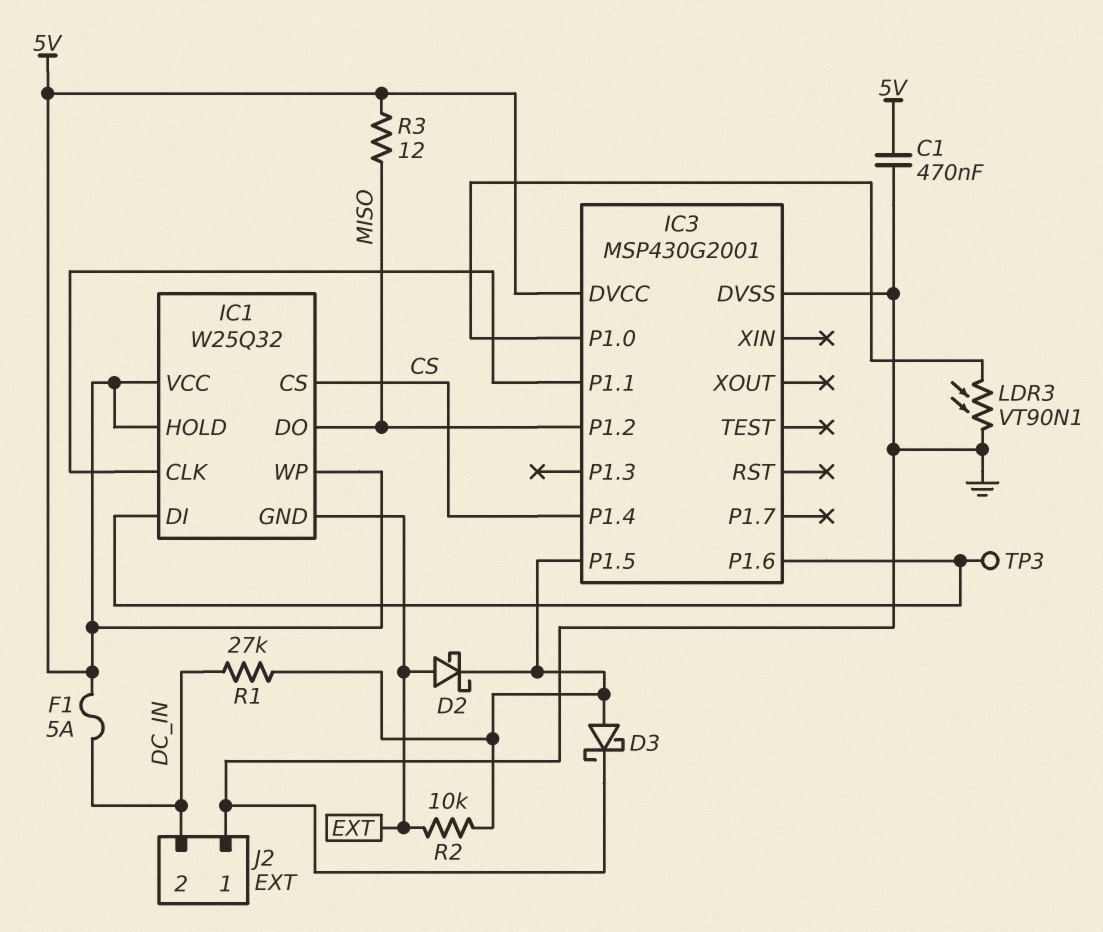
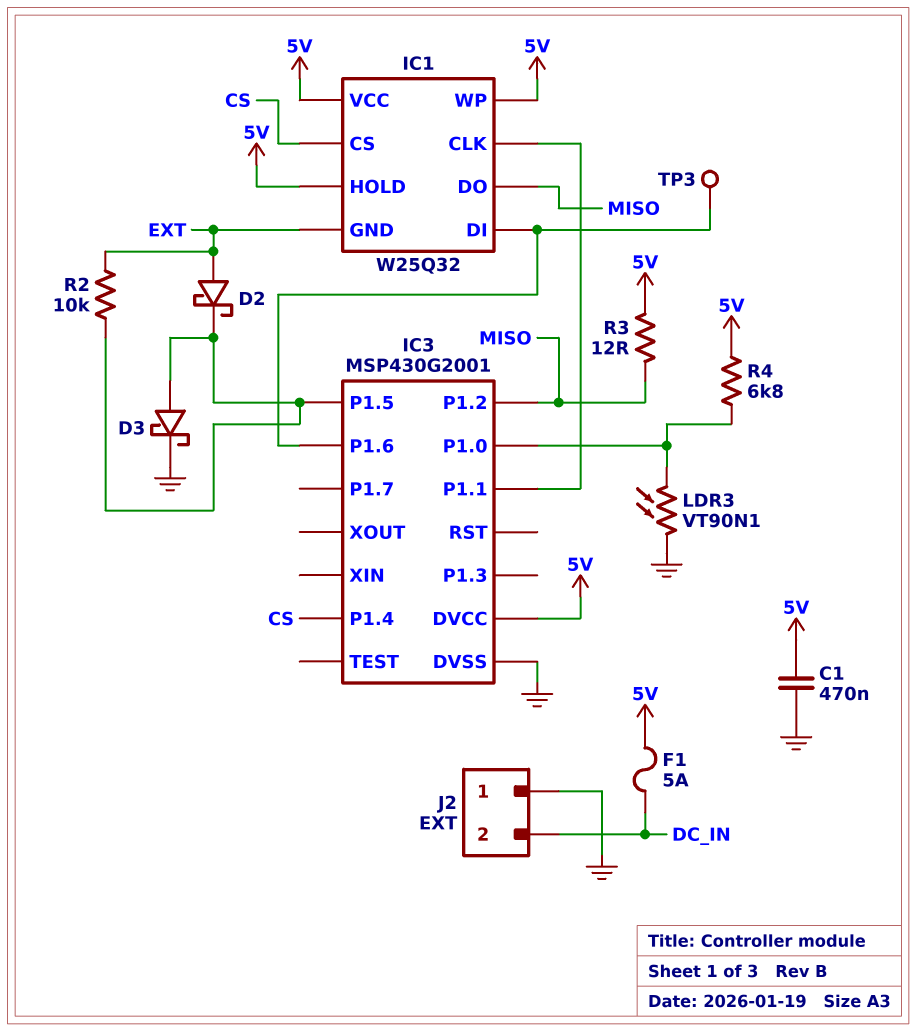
R1: 27k (DC_IN, IC3/P1.5) -> none
R4: none -> 6.8k (5V, IC3/P1.0)

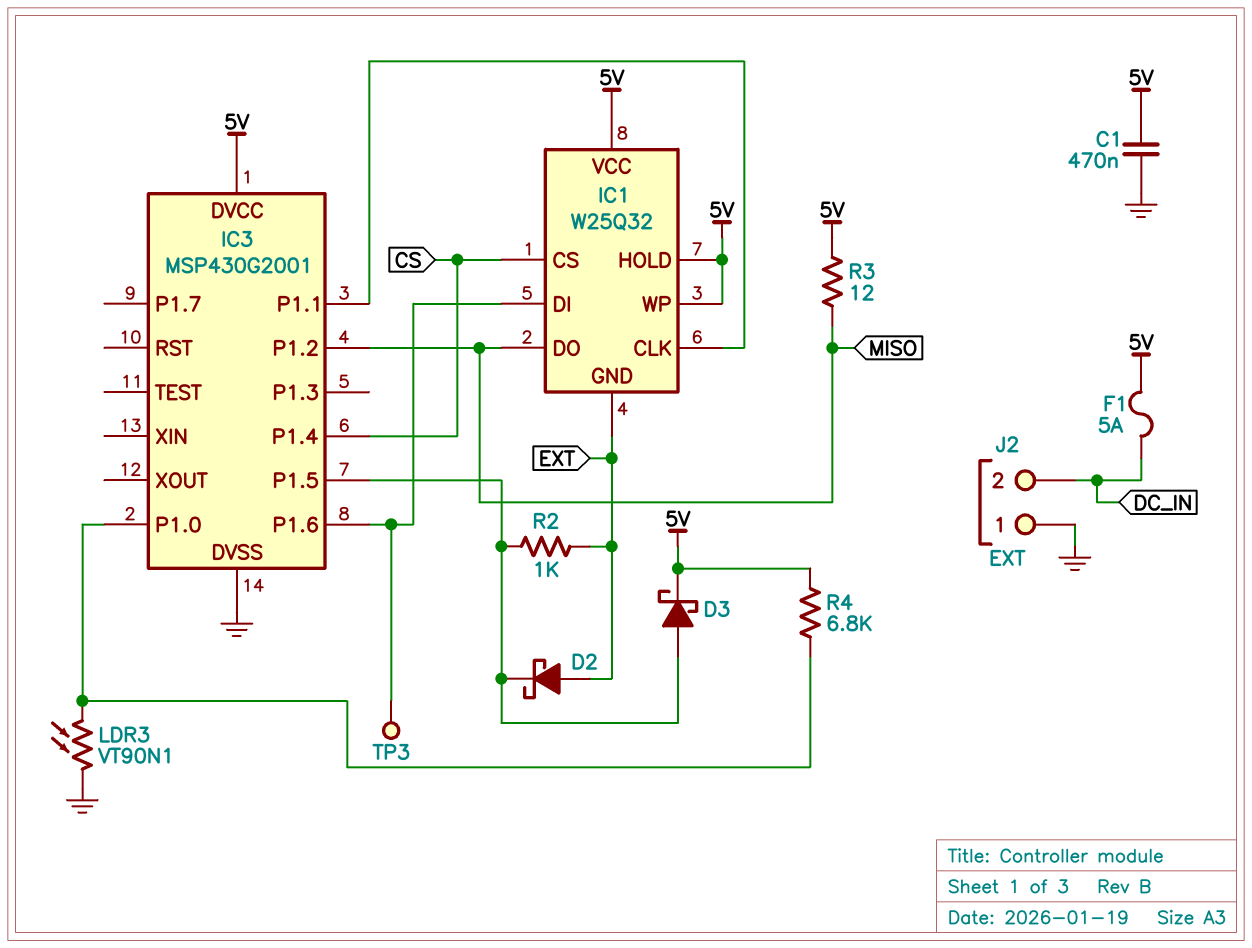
D3: schottky (A IC3/P1.5, K GND) -> schottky (A IC3/P1.5, K 5V)
R2: 10k (EXT, IC3/P1.5) -> 1k (EXT, IC3/P1.5)

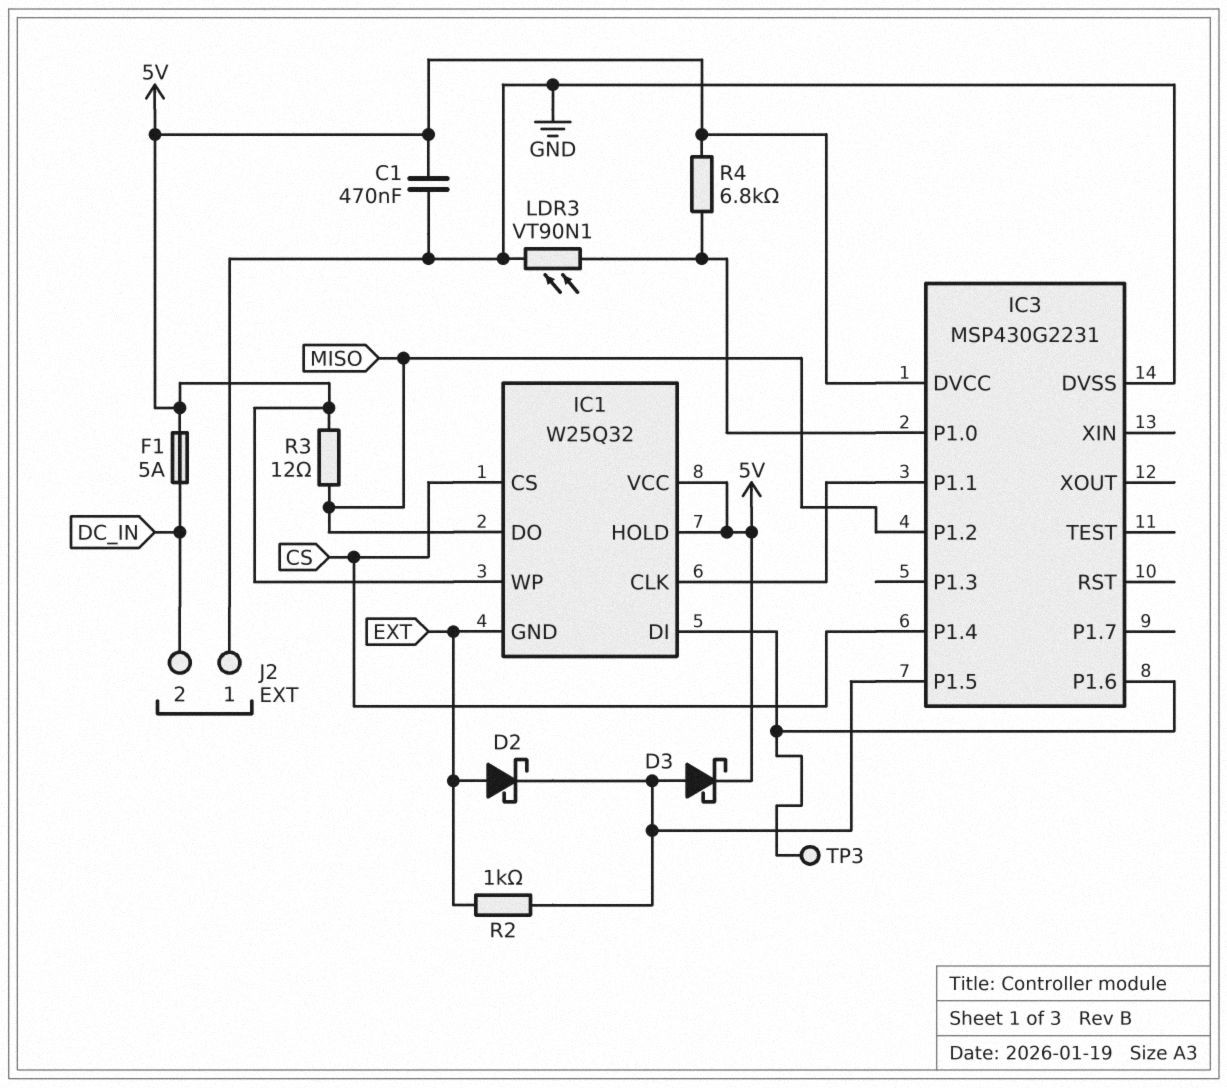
IC3: MSP430G2001 -> MSP430G2231

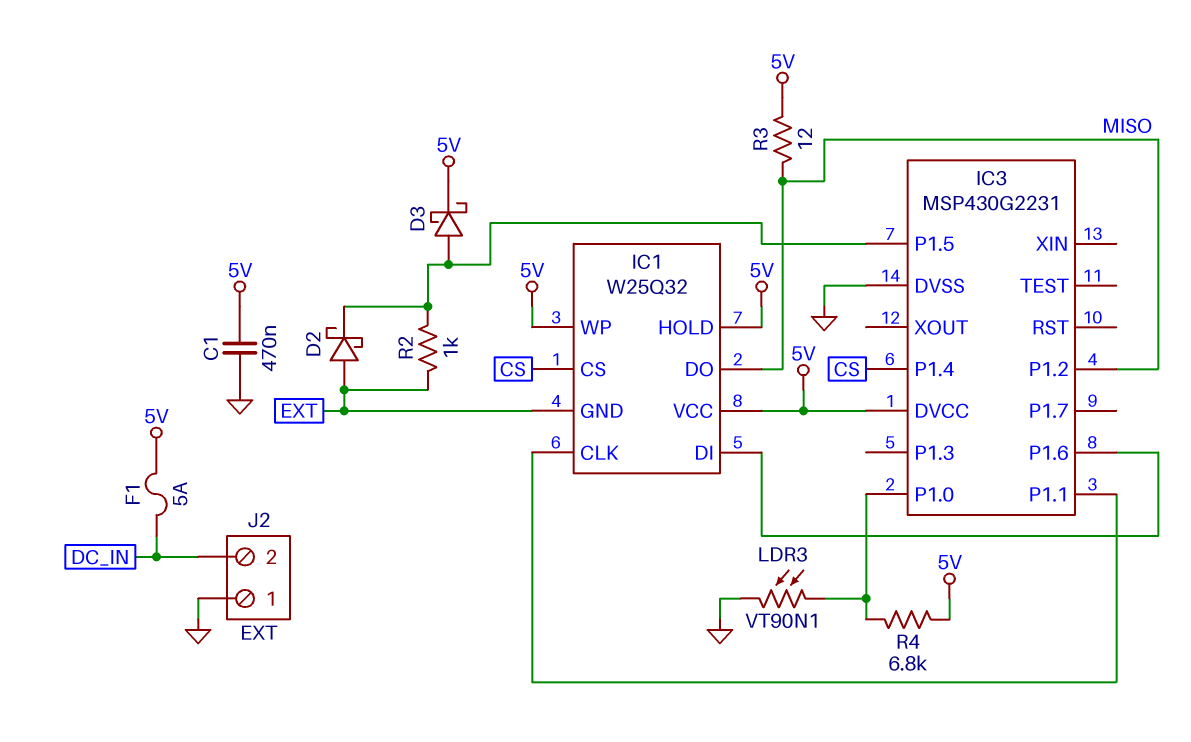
TP3: test point (IC1/DI) -> none

